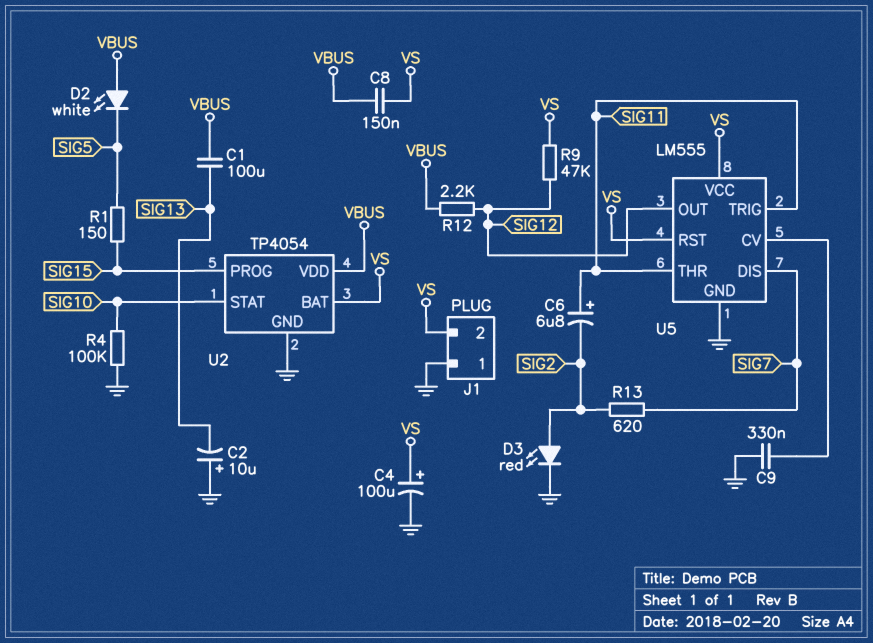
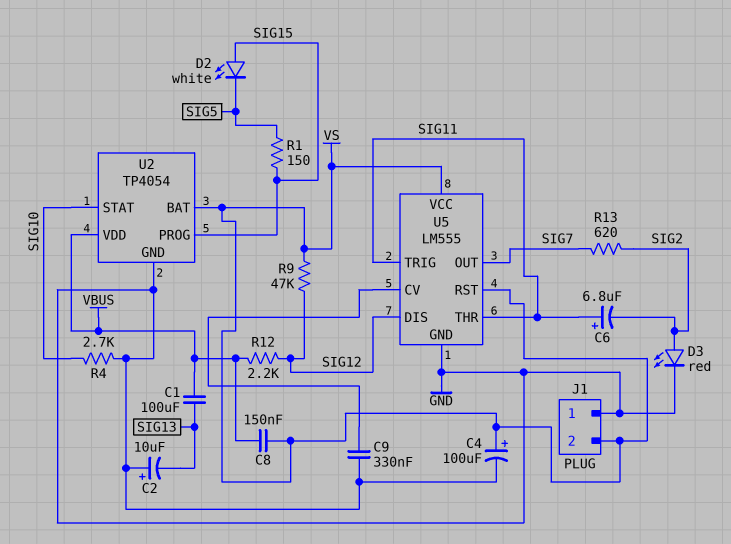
D2: LED white (A VBUS, K SIG5) -> LED white (A SIG15, K SIG5)
R4: 100k (GND, SIG10) -> 2.7k (GND, SIG10)
U5 pin DIS: SIG7 -> SIG12
U5 pin OUT: SIG12 -> SIG7

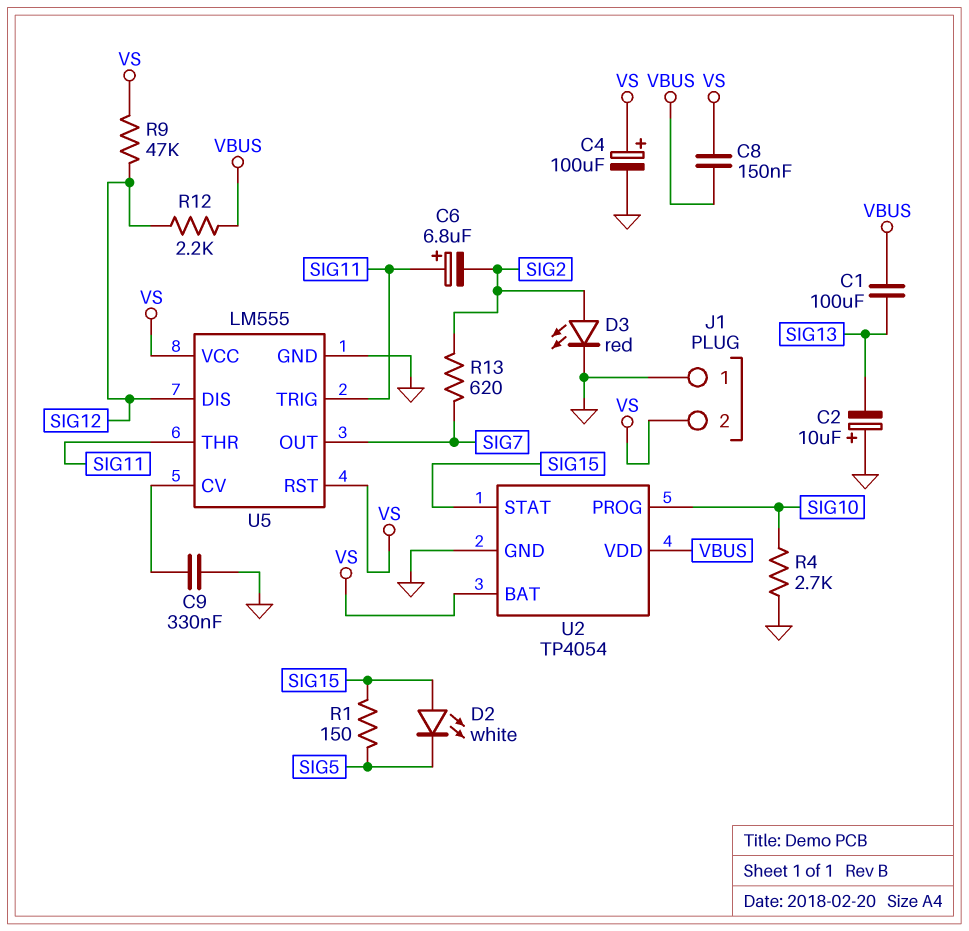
U2 pin PROG: SIG15 -> SIG10
U2 pin STAT: SIG10 -> SIG15

